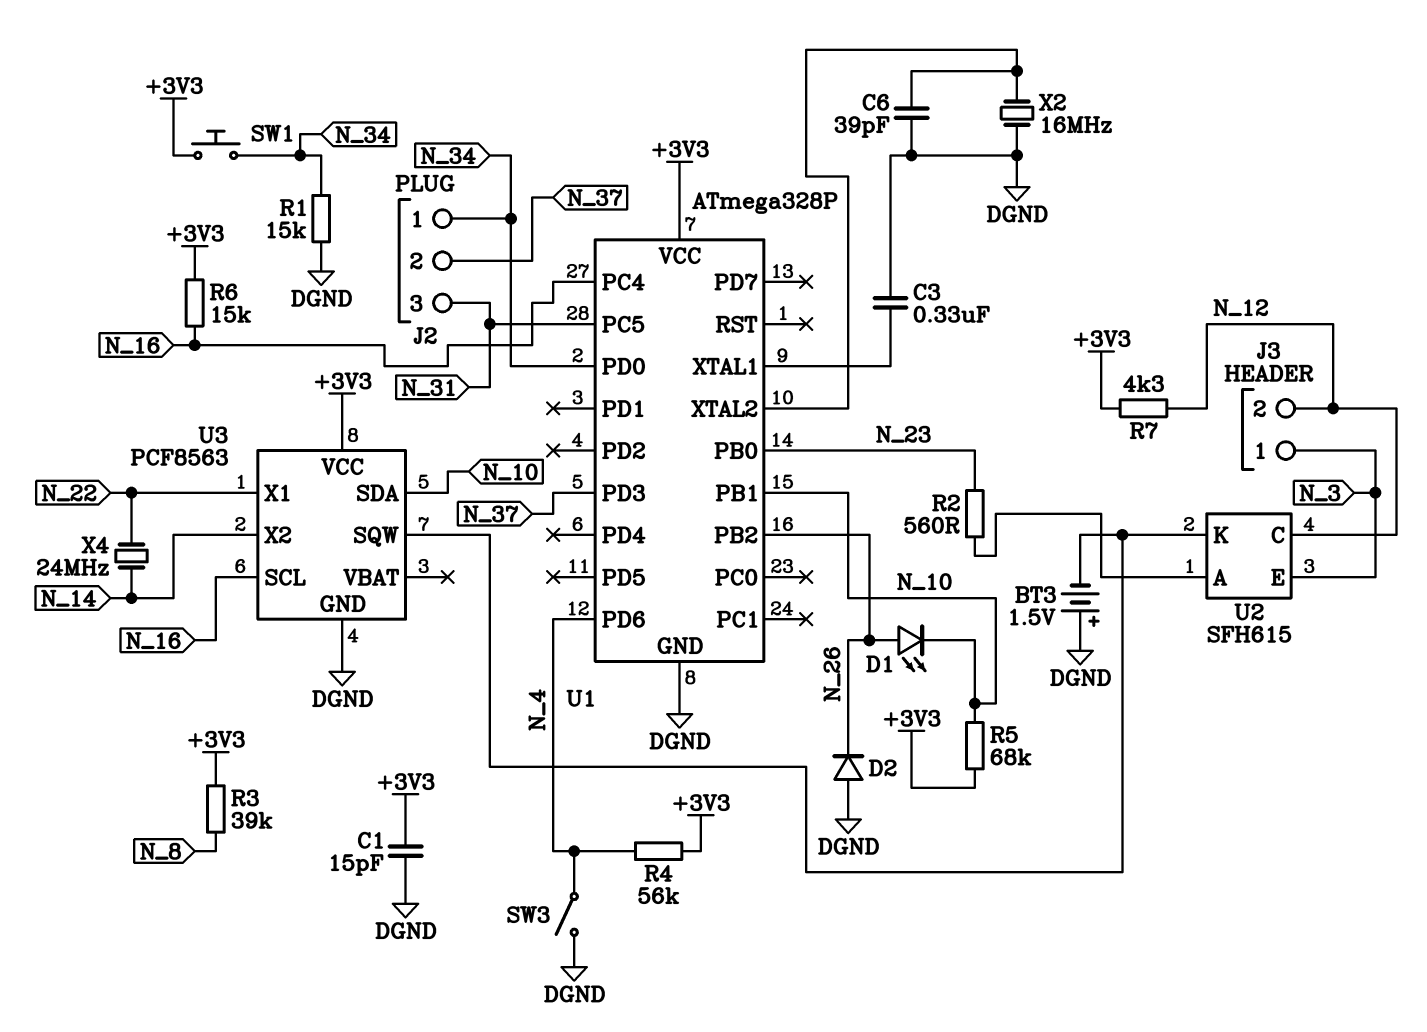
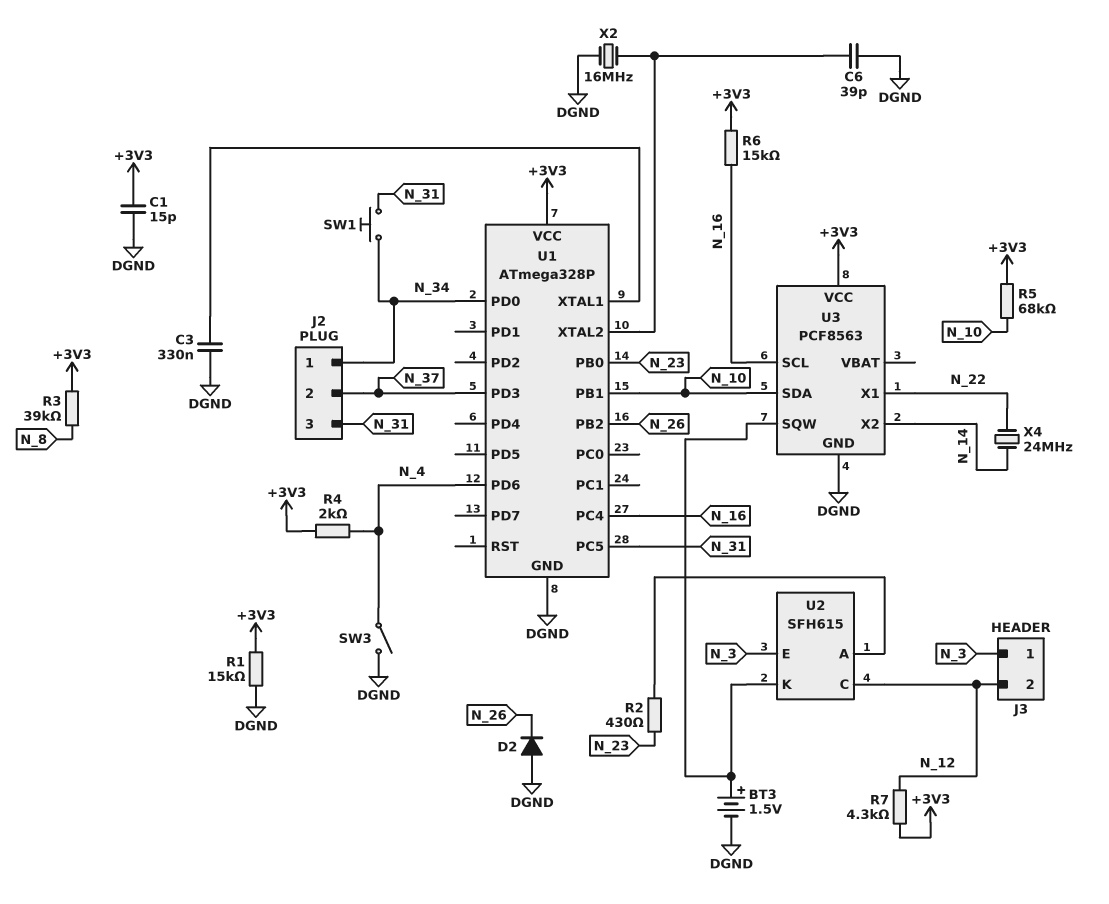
BT3: 1.5V (plus DGND, minus U2/K) -> 1.5V (plus U2/K, minus DGND)
D1: LED (A N_26, K N_10) -> none
R1: 15k (DGND, N_34) -> 15k (+3V3, DGND)
R2: 560 (N_23, U2/A) -> 430 (N_23, U2/A)
R4: 56k (+3V3, N_4) -> 2k (+3V3, N_4)
SW1: button (+3V3, N_34) -> button (N_31, N_34)

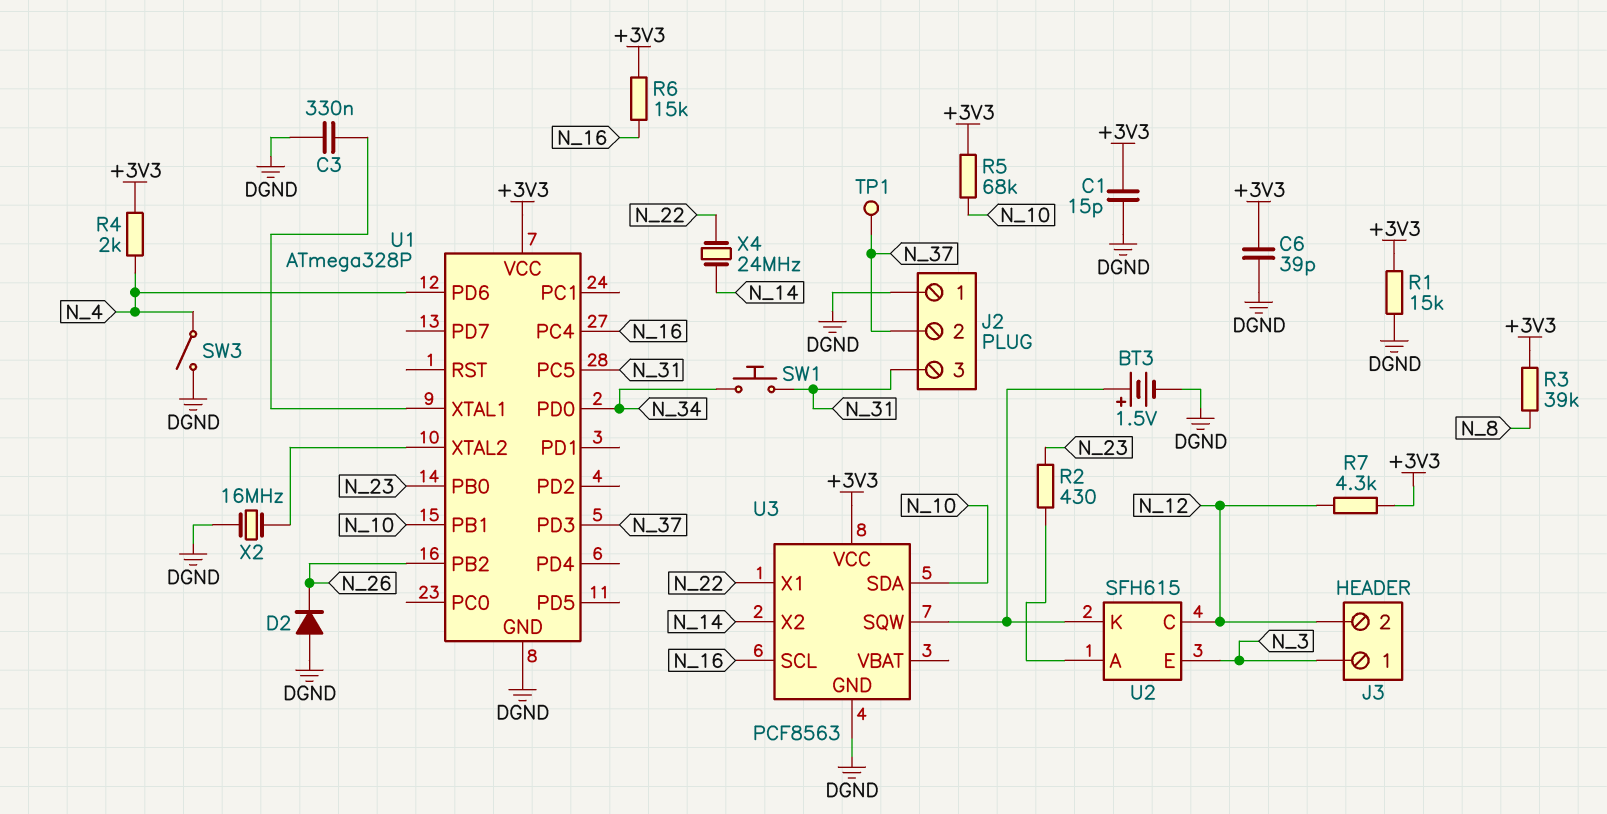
C6: 39pF (DGND, U1/XTAL2) -> 39pF (+3V3, DGND)
J2 pin 1: N_34 -> DGND
TP1: none -> test point (N_37)

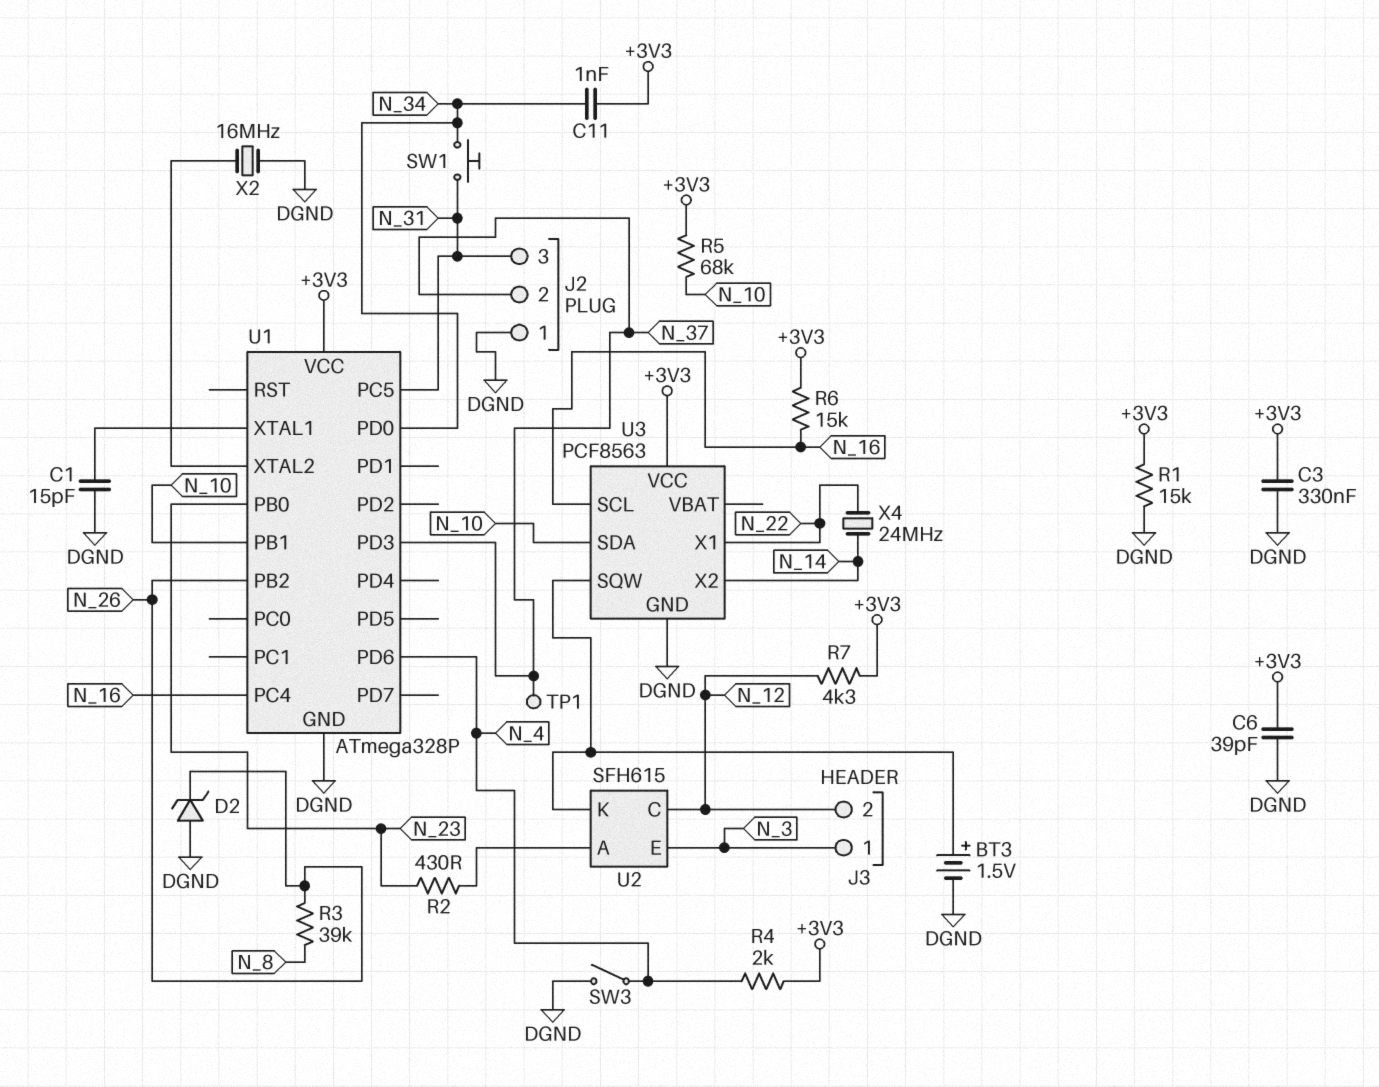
C1: 15pF (+3V3, DGND) -> 15pF (DGND, U1/XTAL1)
C3: 330nF (DGND, U1/XTAL1) -> 330nF (+3V3, DGND)
C11: none -> 1nF (+3V3, N_34)
D2: diode (A DGND, K N_26) -> zener (A DGND, K N_26)
R3: 39k (+3V3, N_8) -> 39k (N_8, N_26)

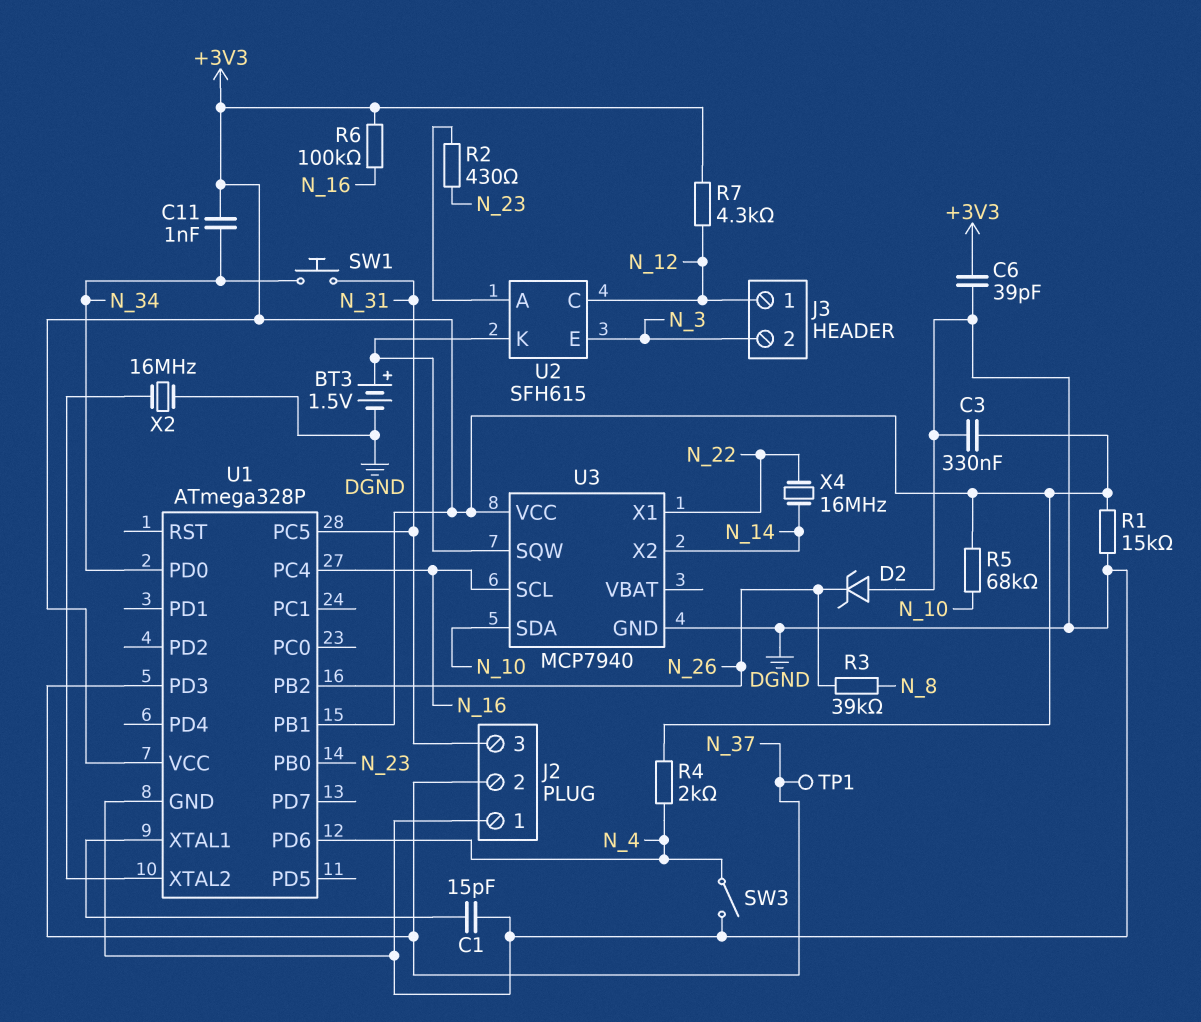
J3 pin 1: N_3 -> N_12
J3 pin 2: N_12 -> N_3
R6: 15k (+3V3, N_16) -> 100k (+3V3, N_16)
U1 pin PB1: N_10 -> +3V3
U3: PCF8563 -> MCP7940
X4: 24MHz (N_14, N_22) -> 16MHz (N_14, N_22)

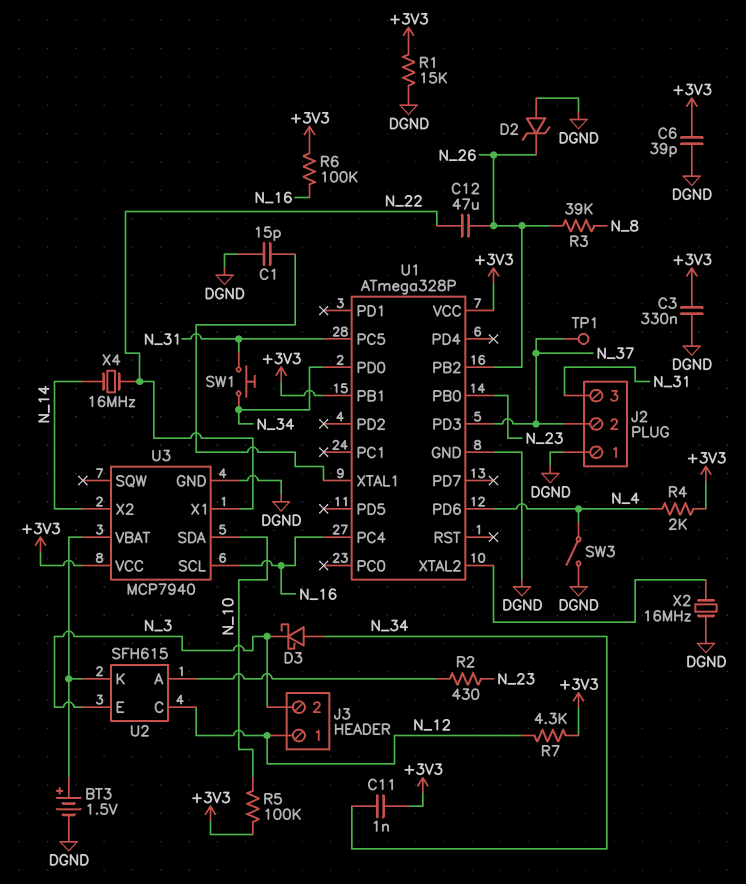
C12: none -> 47uF (N_22, N_26)
D3: none -> schottky (A N_34, K N_3)
R5: 68k (+3V3, N_10) -> 100k (+3V3, N_10)
U3 pin SQW: U2/K -> none
U3 pin VBAT: none -> U2/K

